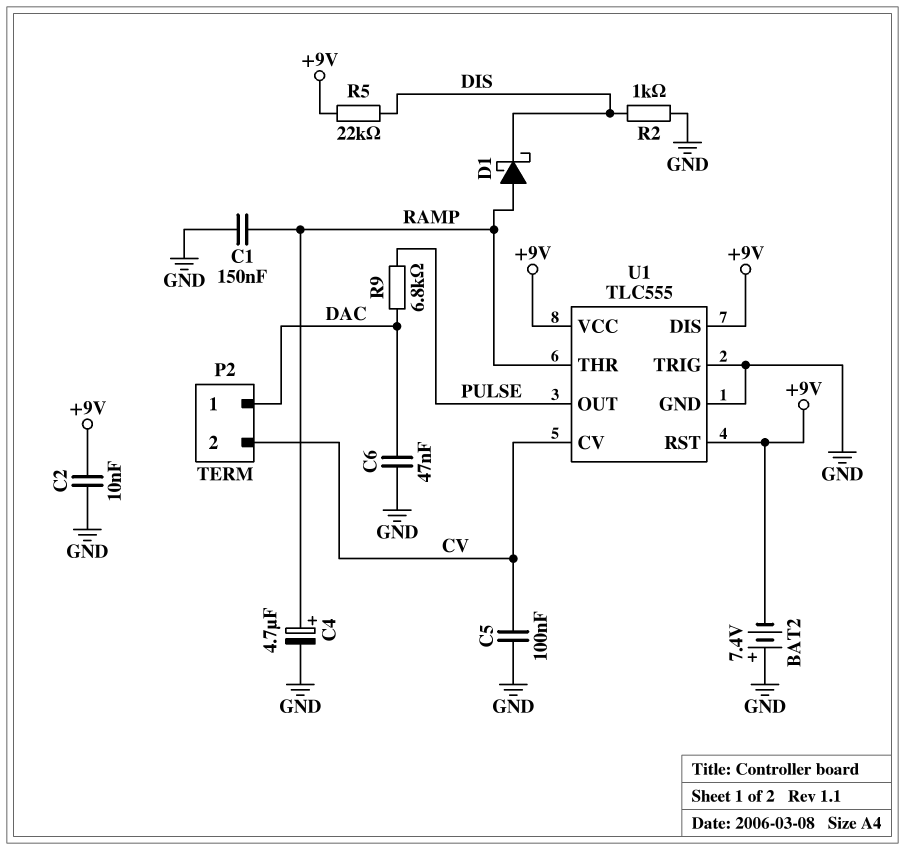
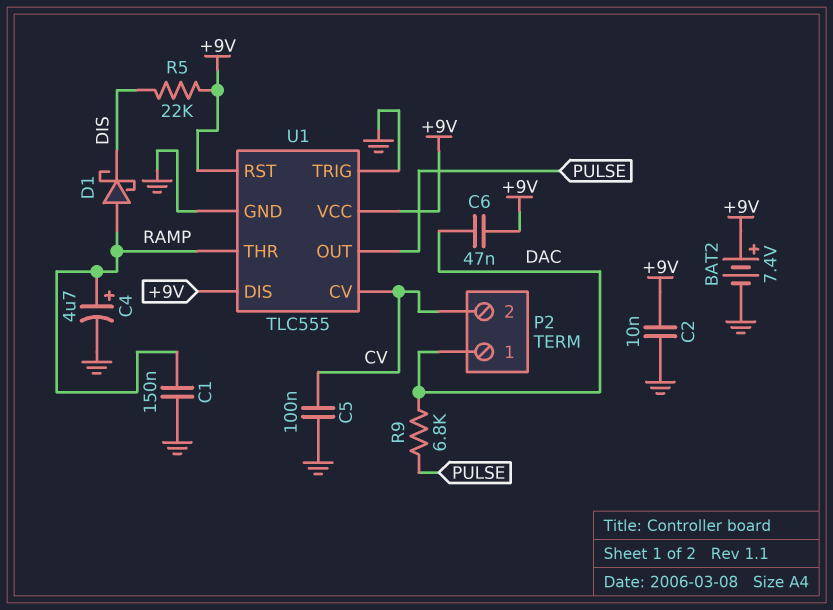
BAT2: 7.4V (plus GND, minus +9V) -> 7.4V (plus +9V, minus GND)
C6: 47nF (DAC, GND) -> 47nF (+9V, DAC)
R2: 1k (DIS, GND) -> none

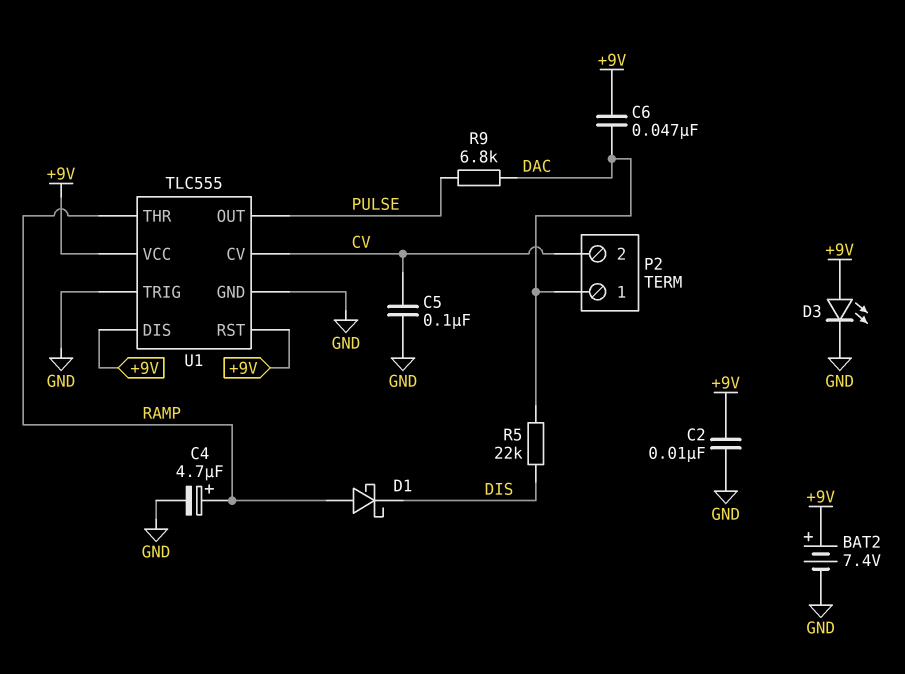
C1: 150nF (GND, RAMP) -> none
D3: none -> LED (A +9V, K GND)
R5: 22k (+9V, DIS) -> 22k (DAC, DIS)

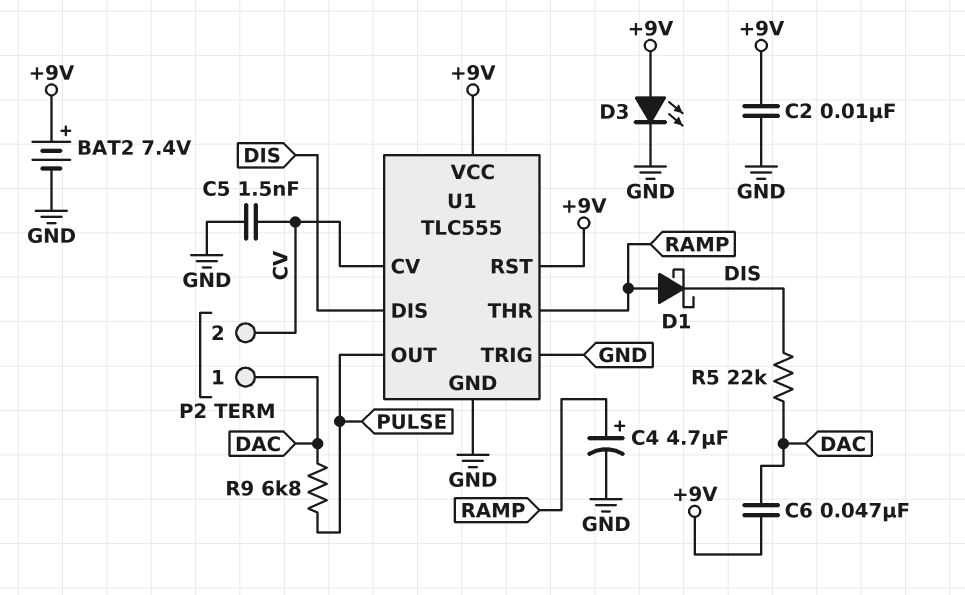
C5: 100nF (CV, GND) -> 1.5nF (CV, GND)
U1 pin DIS: +9V -> DIS

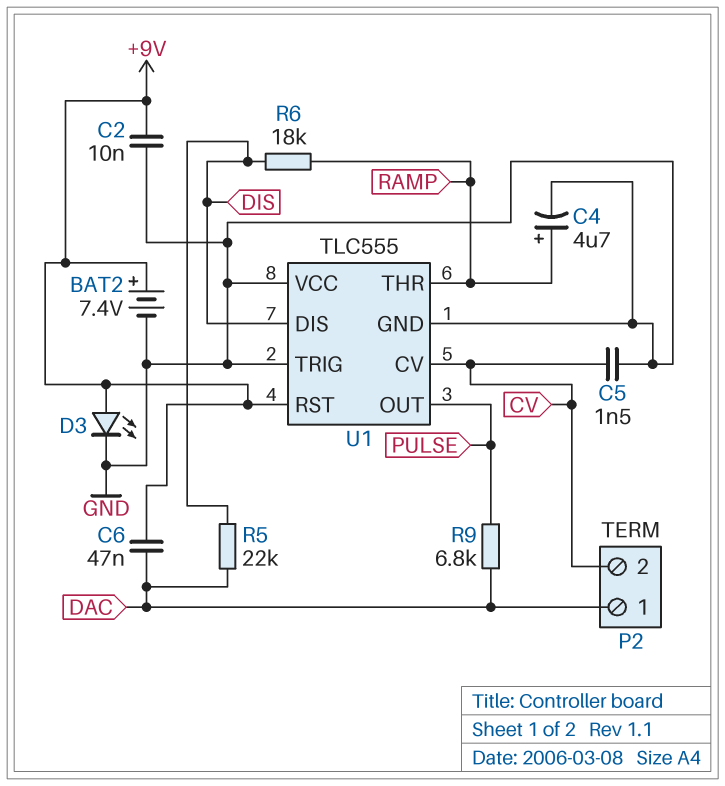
D1: schottky (A RAMP, K DIS) -> none
R6: none -> 18k (DIS, RAMP)
U1 pin VCC: +9V -> GND

